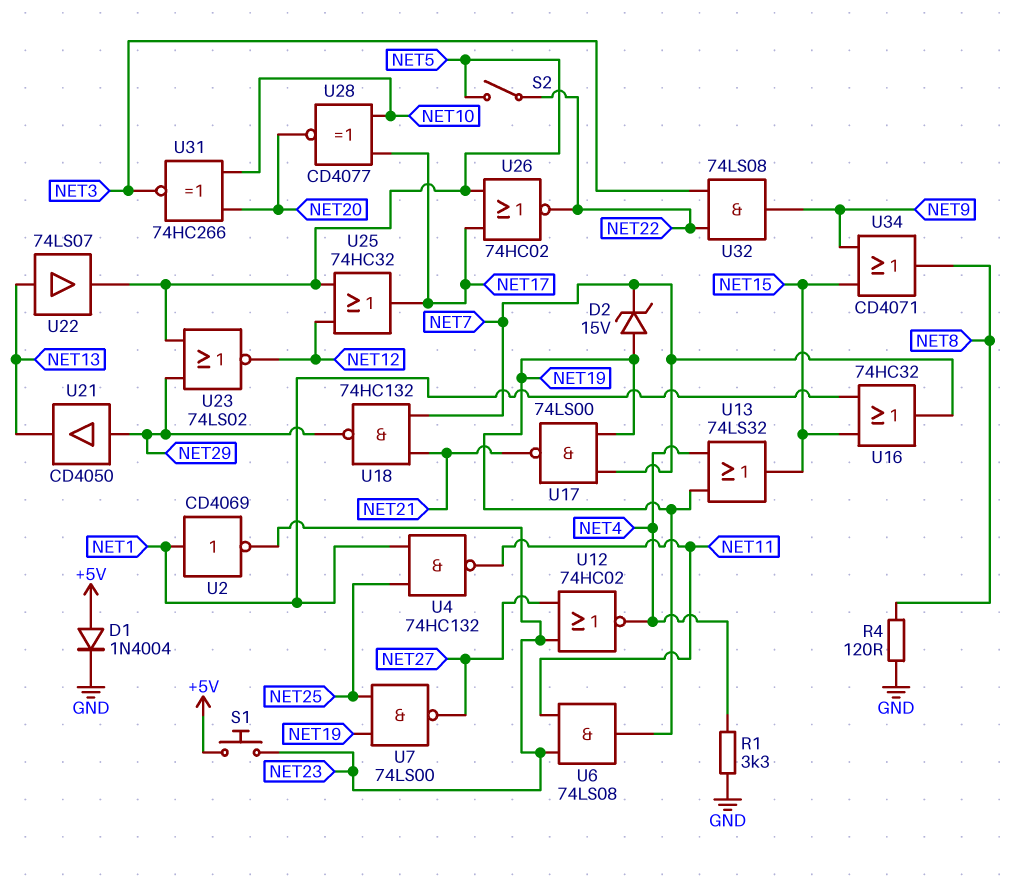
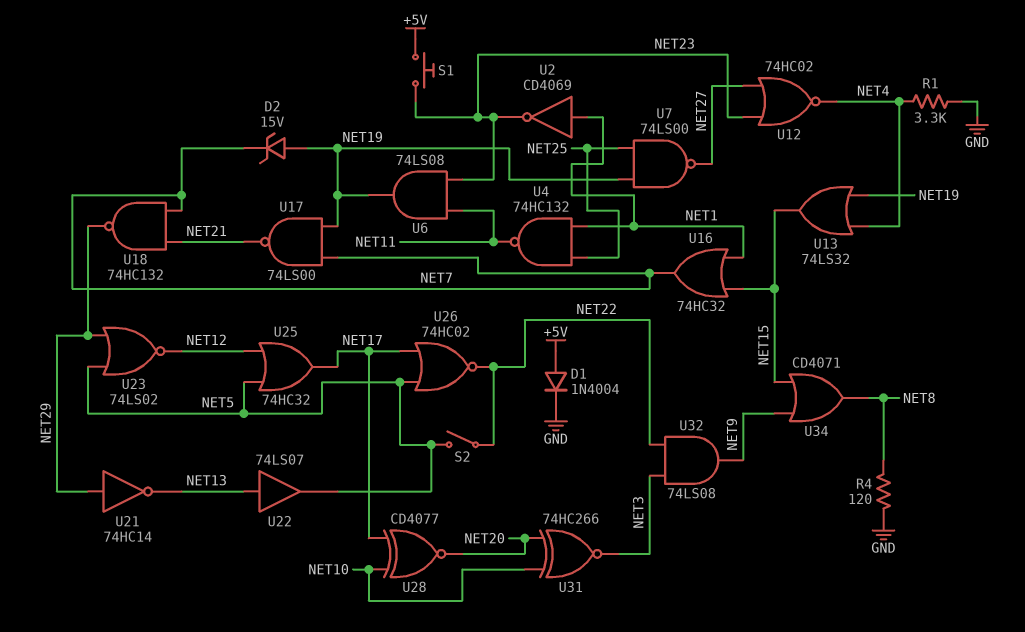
U21: buffer CD4050 (in NET29, out NET13) -> NOT 74HC14 (in NET29, out NET13)

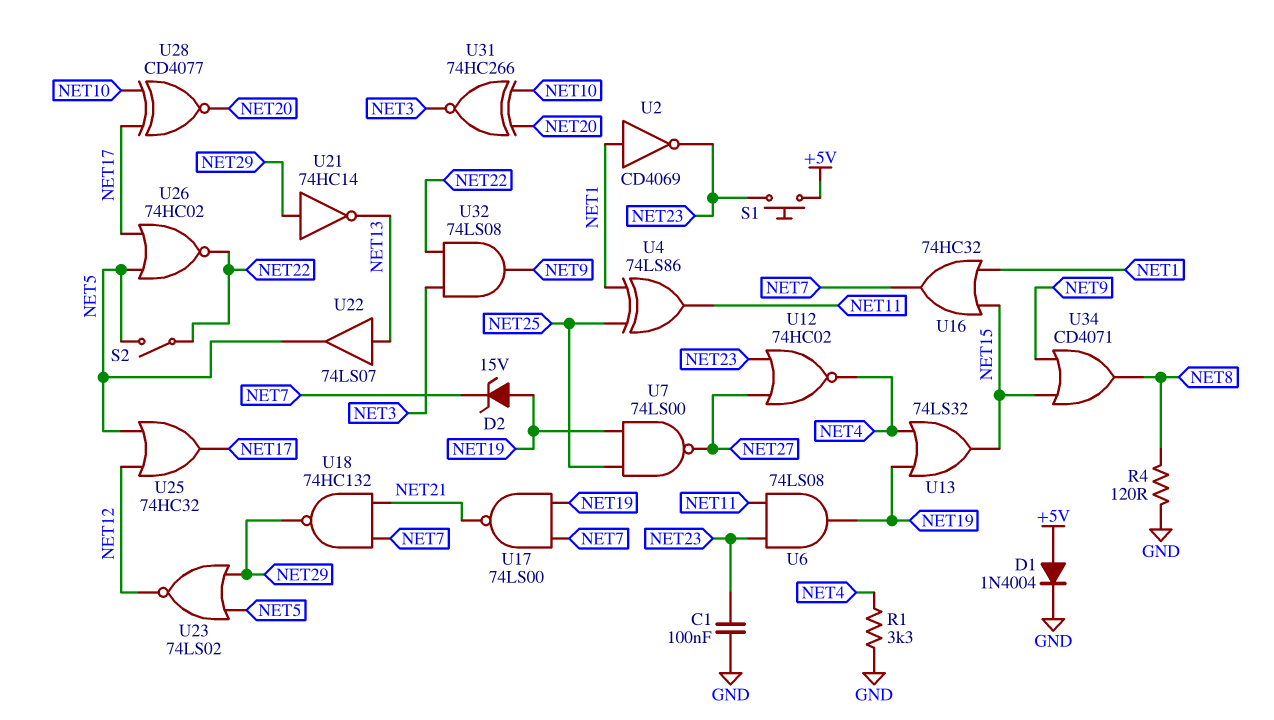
C1: none -> 100nF (GND, NET23)
U4: NAND 74HC132 (in NET1, in NET25, out NET11) -> XOR 74LS86 (in NET1, in NET25, out NET11)

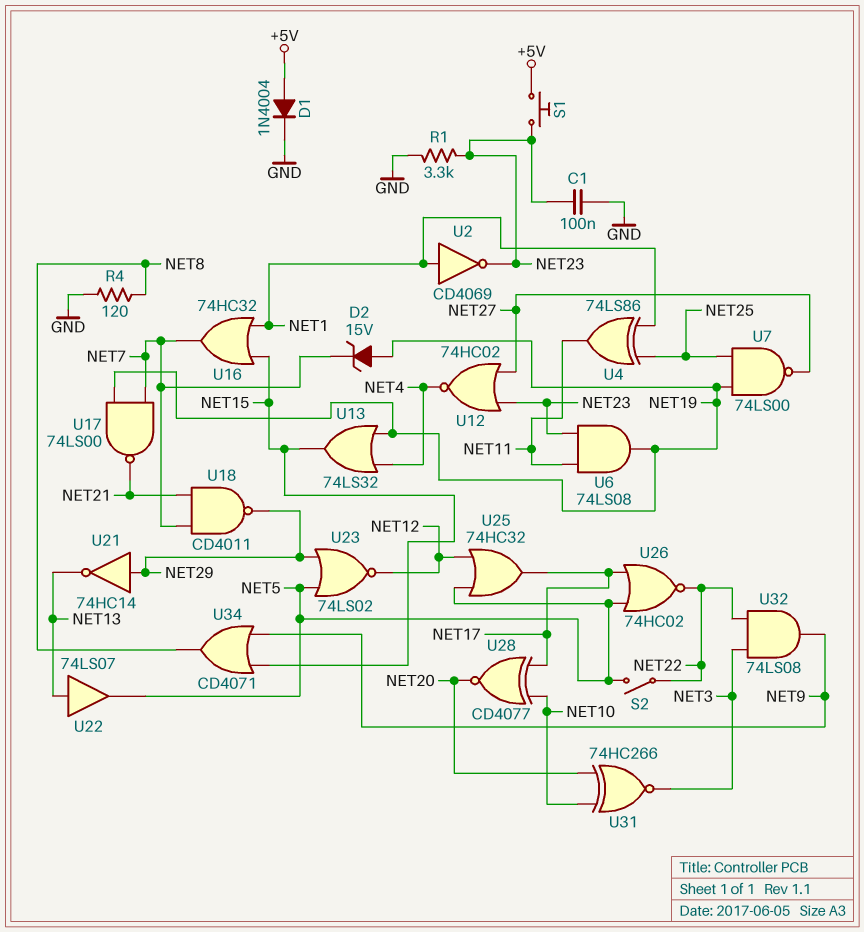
R1: 3.3k (GND, NET4) -> 3.3k (GND, NET23)
U18: NAND 74HC132 (in NET7, in NET21, out NET29) -> NAND CD4011 (in NET7, in NET21, out NET29)

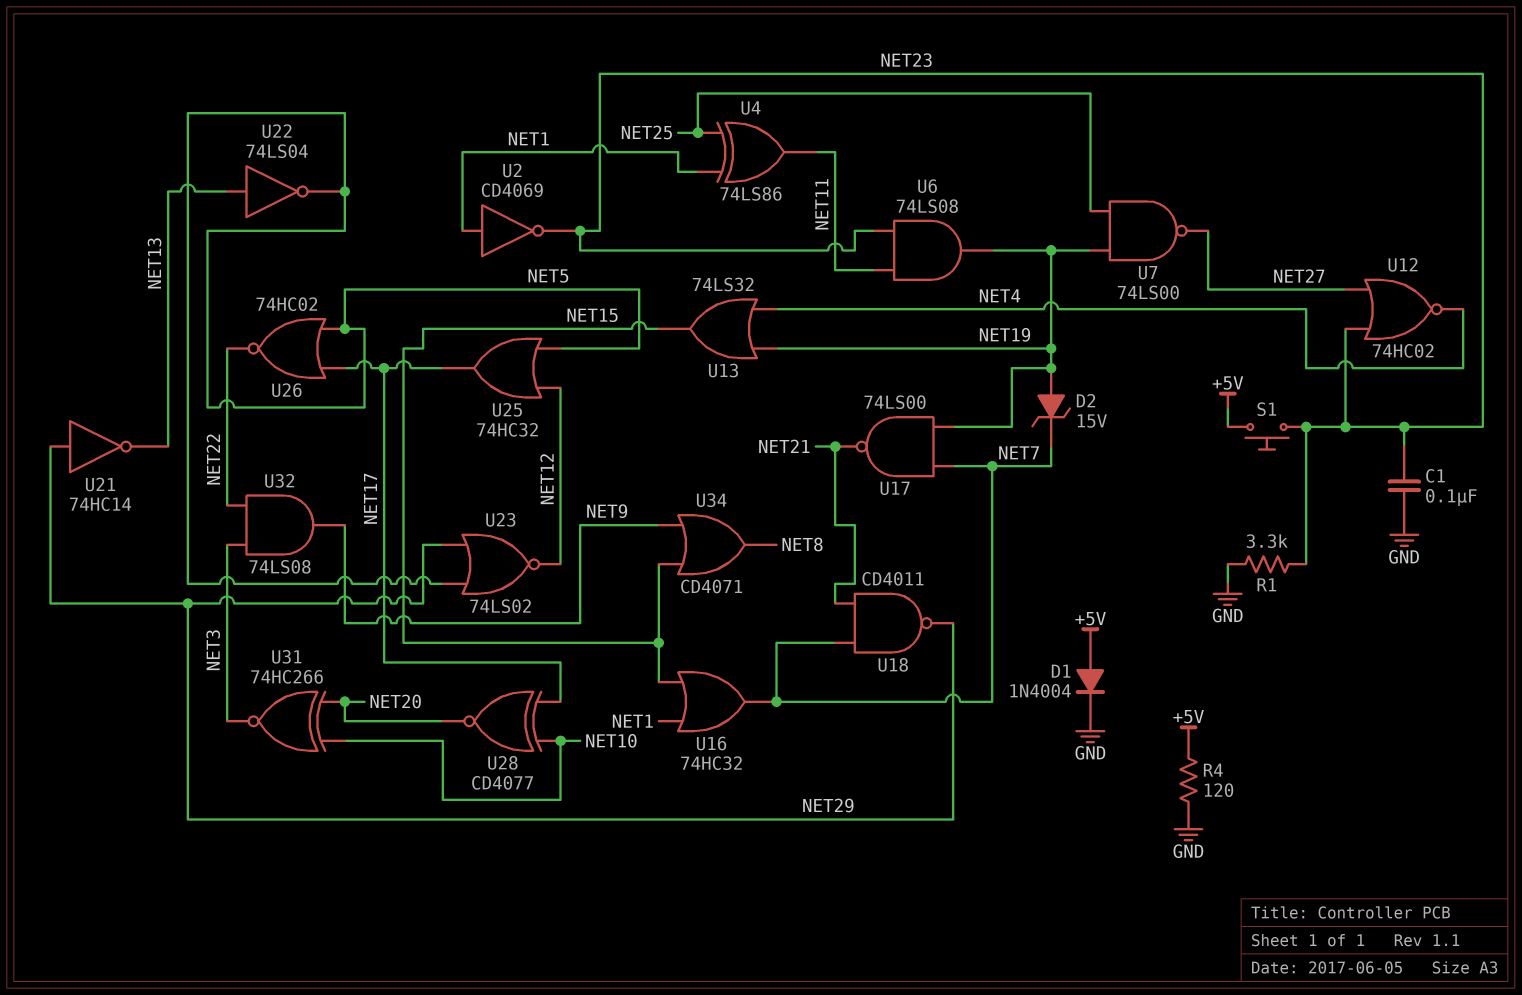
R4: 120 (GND, NET8) -> 120 (+5V, GND)
S2: switch (NET5, NET22) -> none
U22: buffer 74LS07 (in NET13, out NET5) -> NOT 74LS04 (in NET13, out NET5)

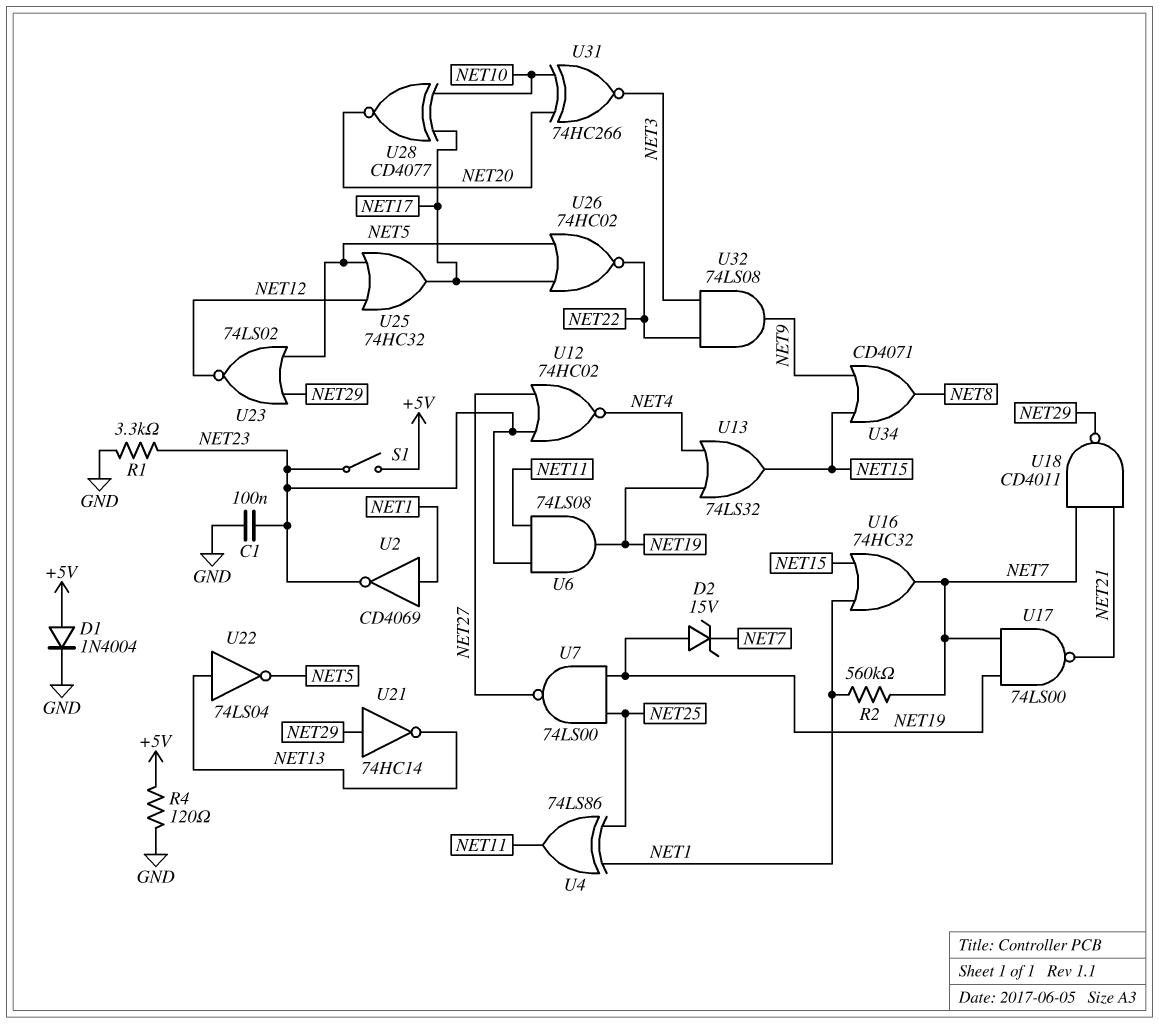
R2: none -> 560k (NET1, NET7)
S1: button (+5V, NET23) -> switch (+5V, NET23)

